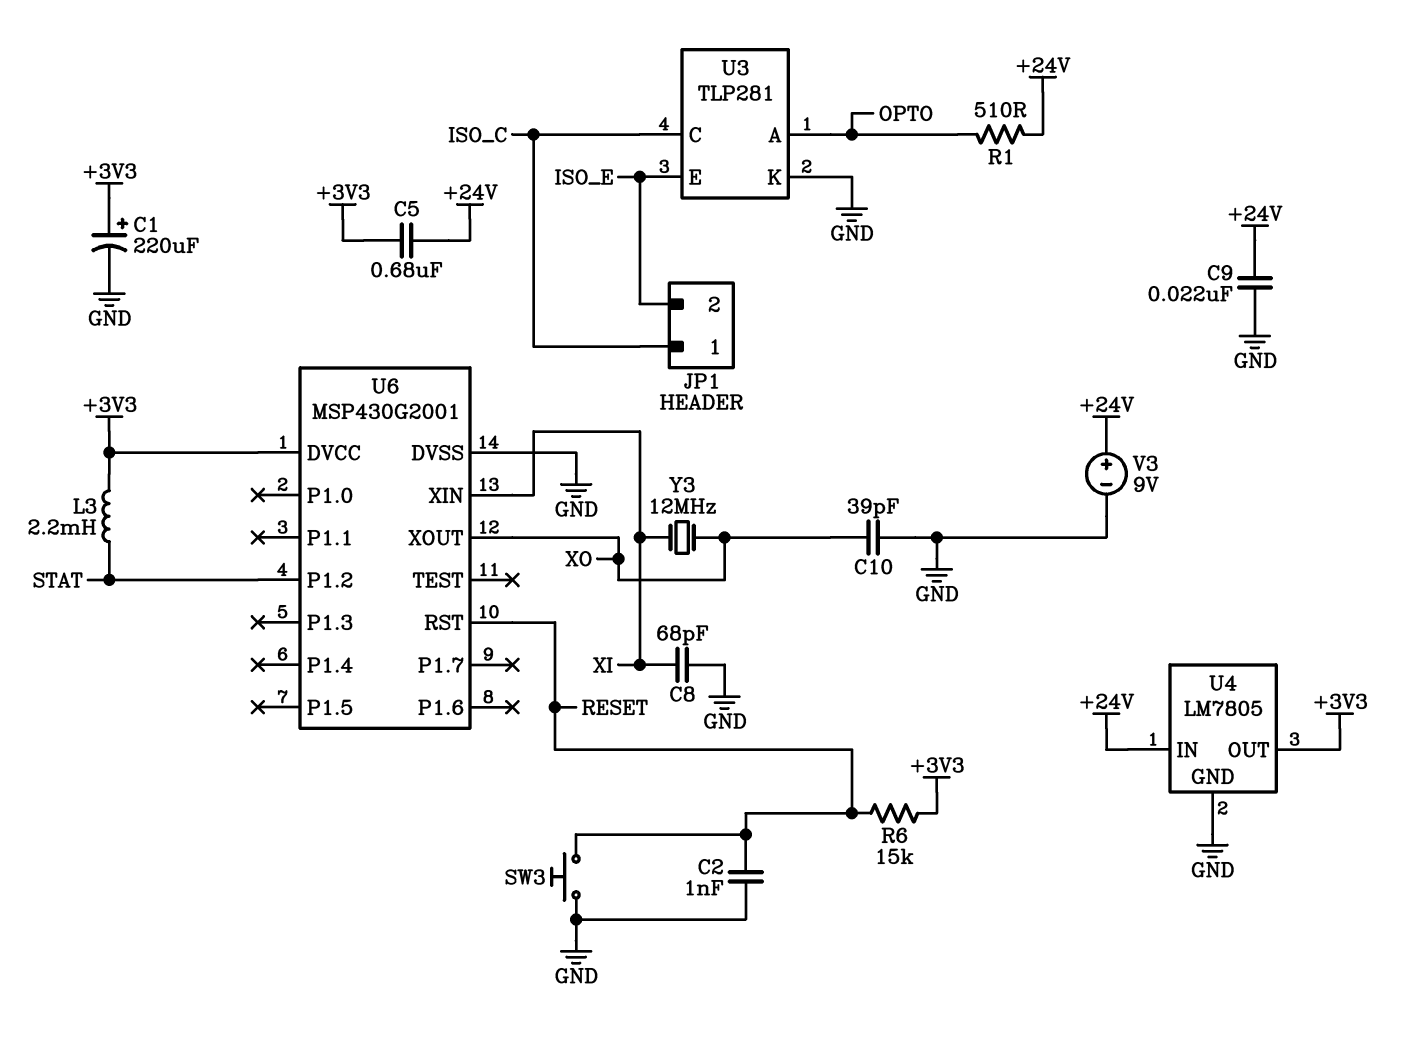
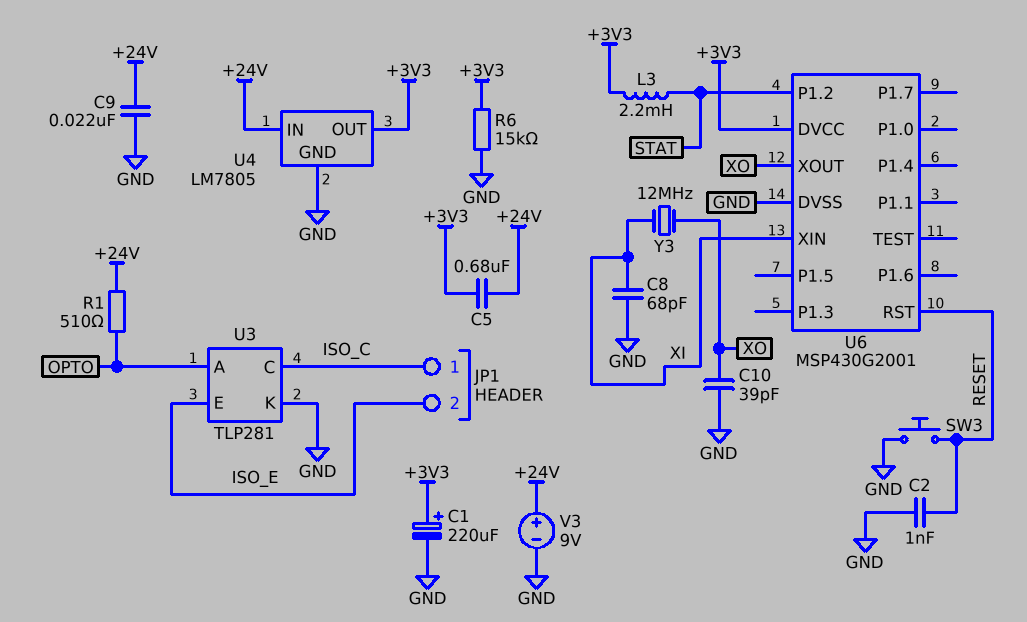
R6: 15k (+3V3, RESET) -> 15k (+3V3, GND)

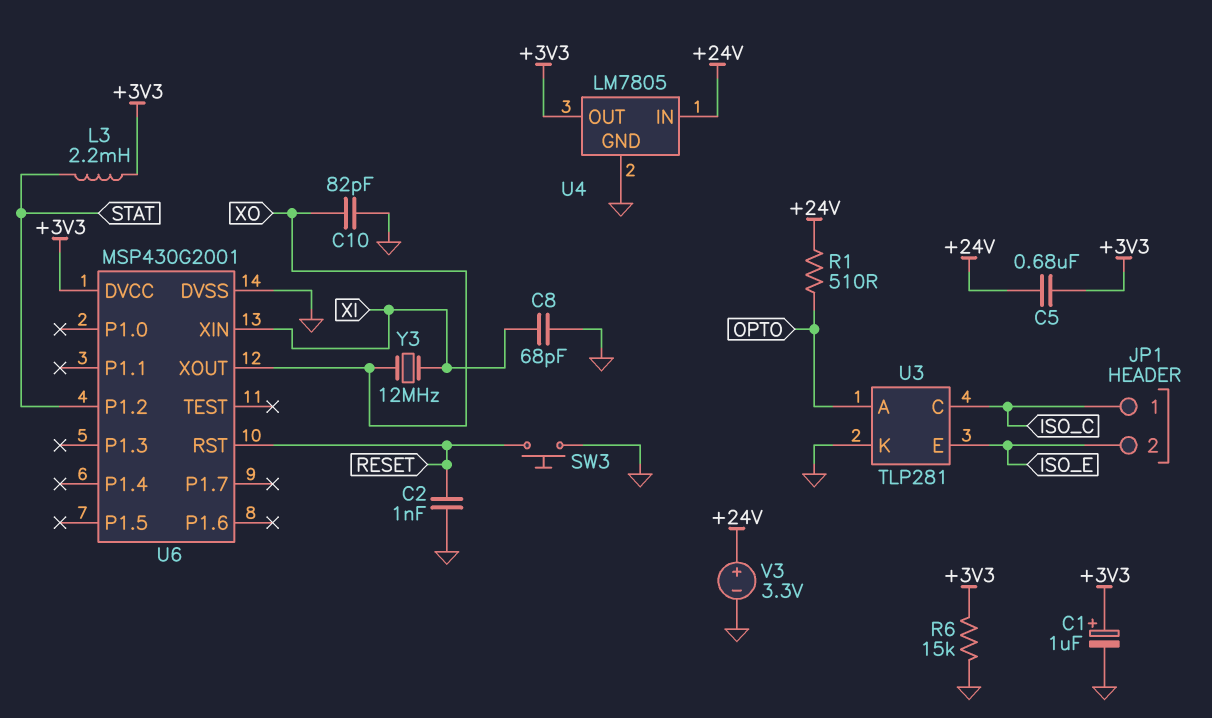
C1: 220uF (plus +3V3, minus GND) -> 1uF (plus +3V3, minus GND)
C9: 22nF (+24V, GND) -> none
C10: 39pF (GND, XO) -> 82pF (GND, XO)
V3: 9V (plus +24V, minus GND) -> 3.3V (plus +24V, minus GND)

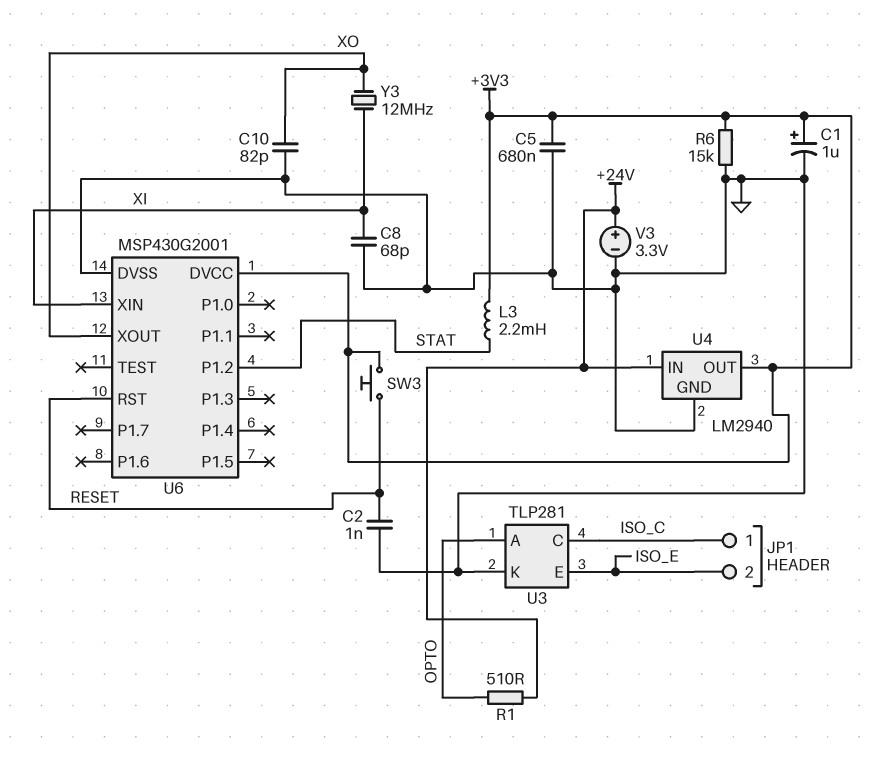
C5: 680nF (+3V3, +24V) -> 680nF (+3V3, GND)
SW3: button (GND, RESET) -> button (+3V3, RESET)
U4: LM7805 -> LM2940

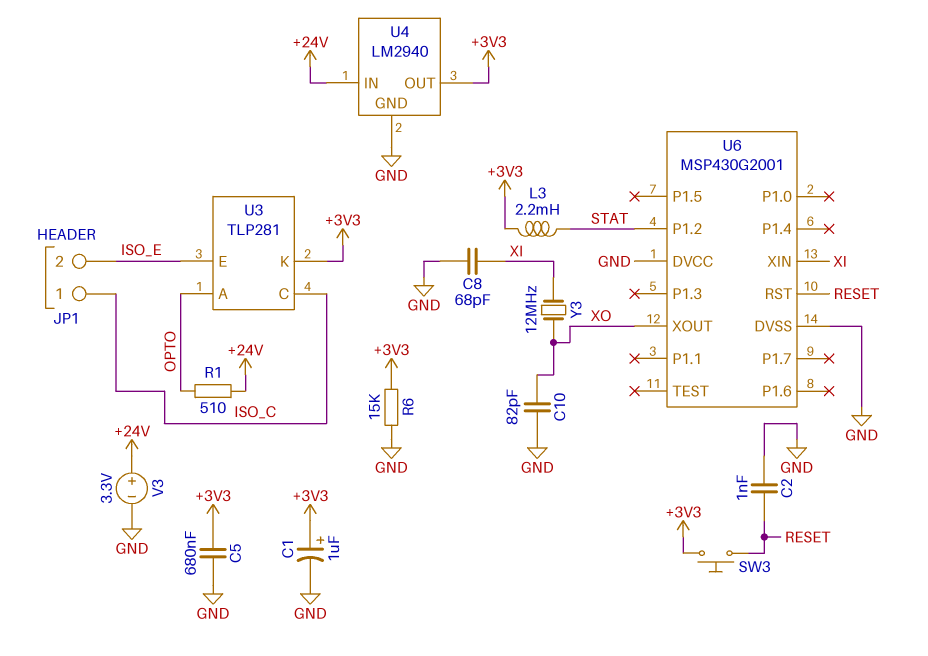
U3 pin K: GND -> +3V3
U6 pin DVCC: +3V3 -> GND

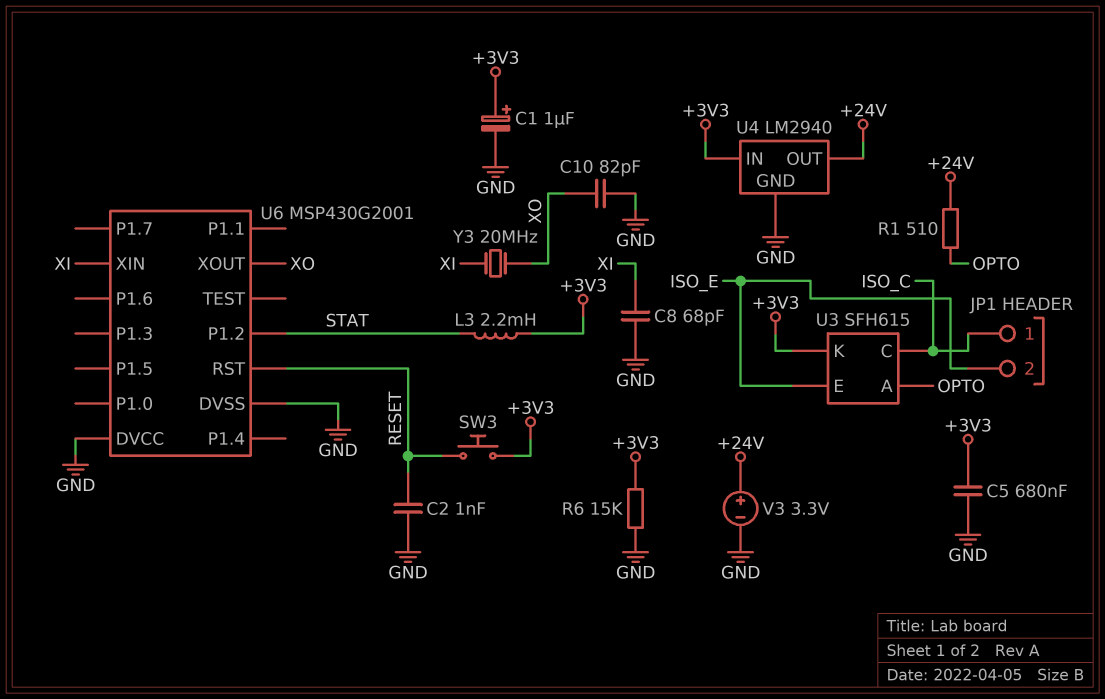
U3: TLP281 -> SFH615
U4 pin IN: +24V -> +3V3
U4 pin OUT: +3V3 -> +24V
Y3: 12MHz (XI, XO) -> 20MHz (XI, XO)

